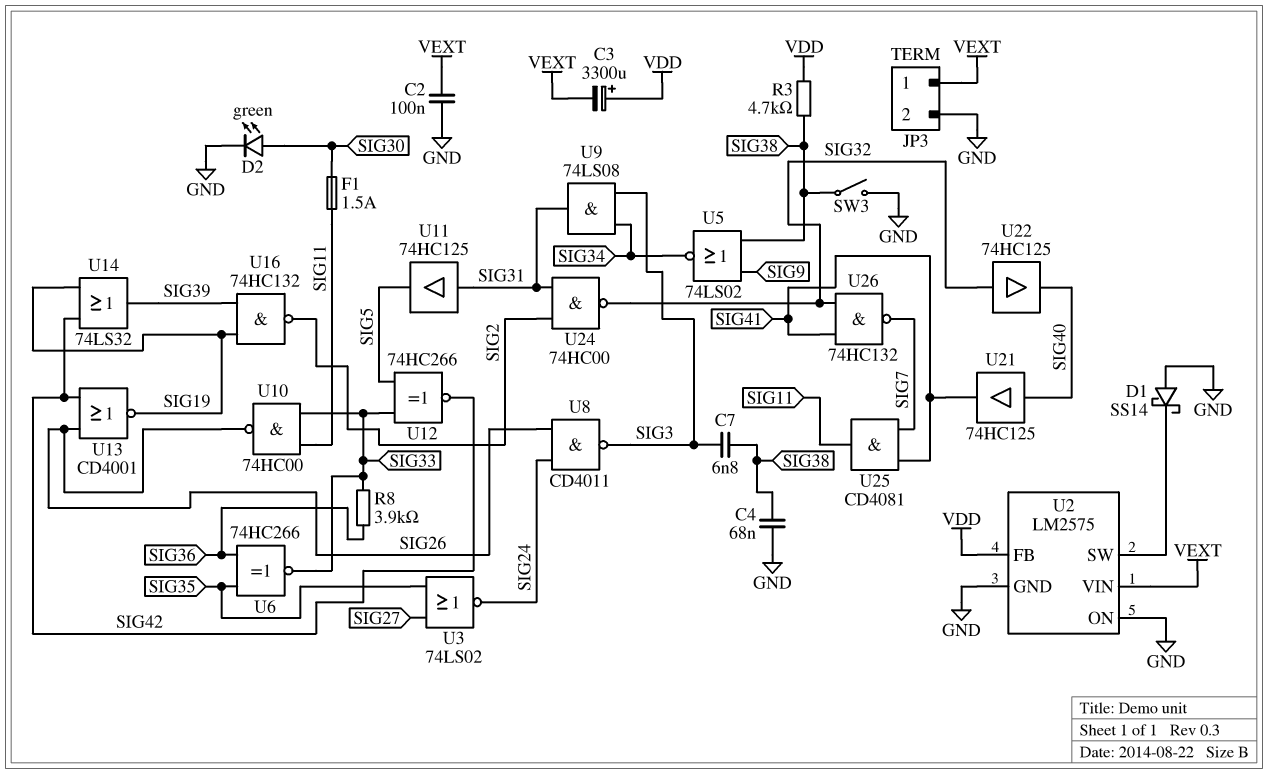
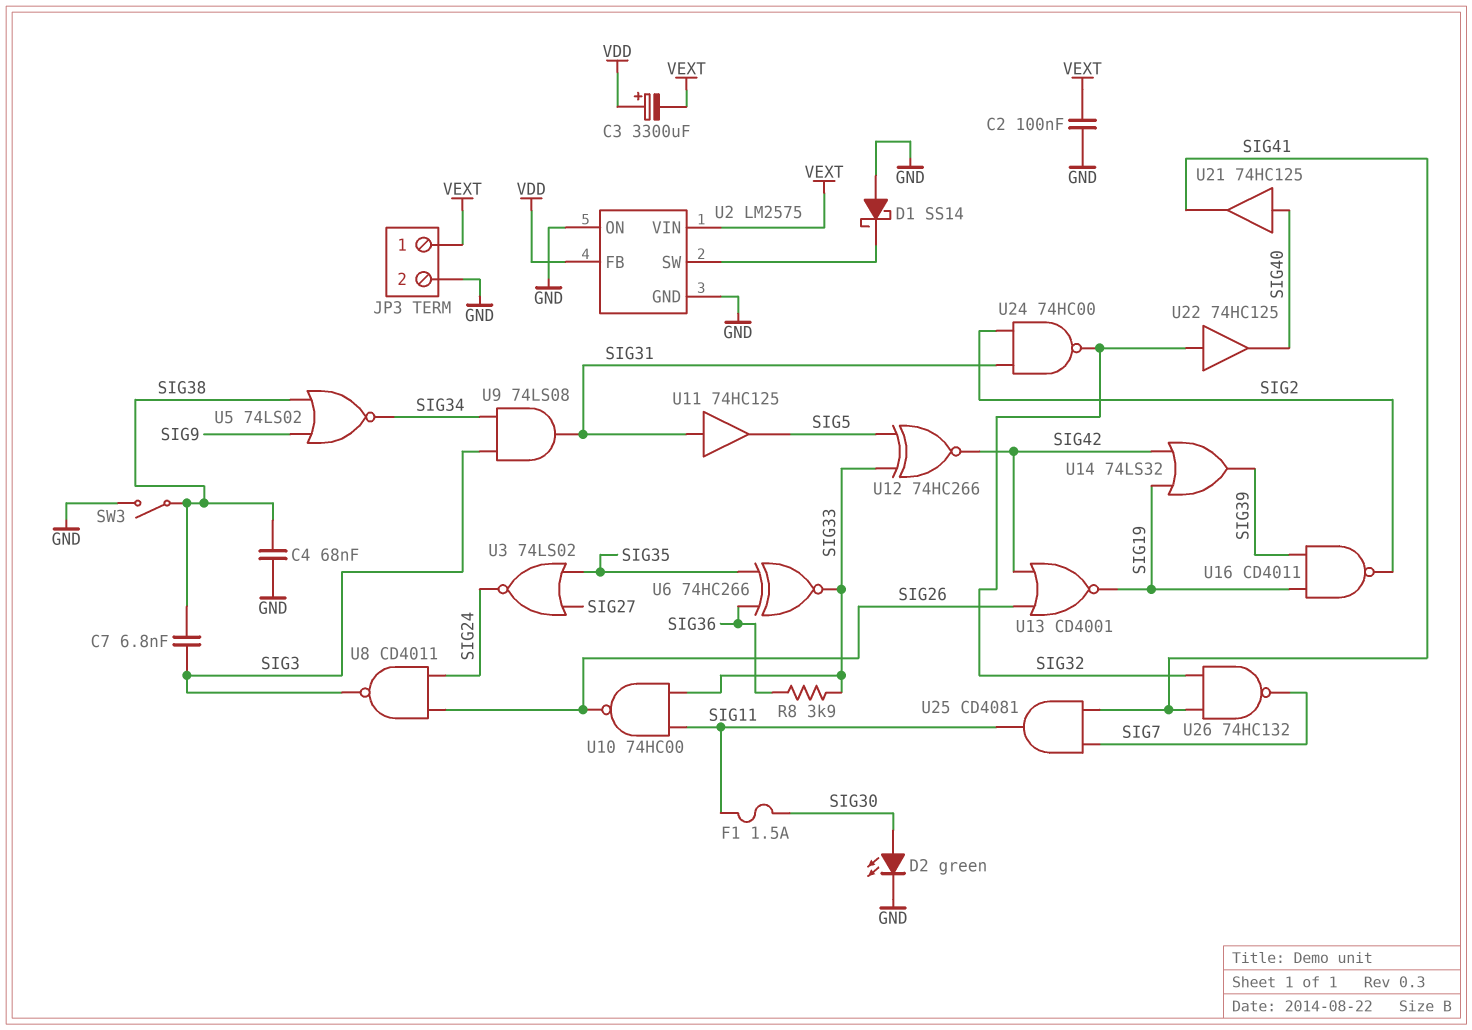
R3: 4.7k (SIG38, VDD) -> none
U16: NAND 74HC132 (in SIG19, in SIG39, out SIG2) -> NAND CD4011 (in SIG19, in SIG39, out SIG2)

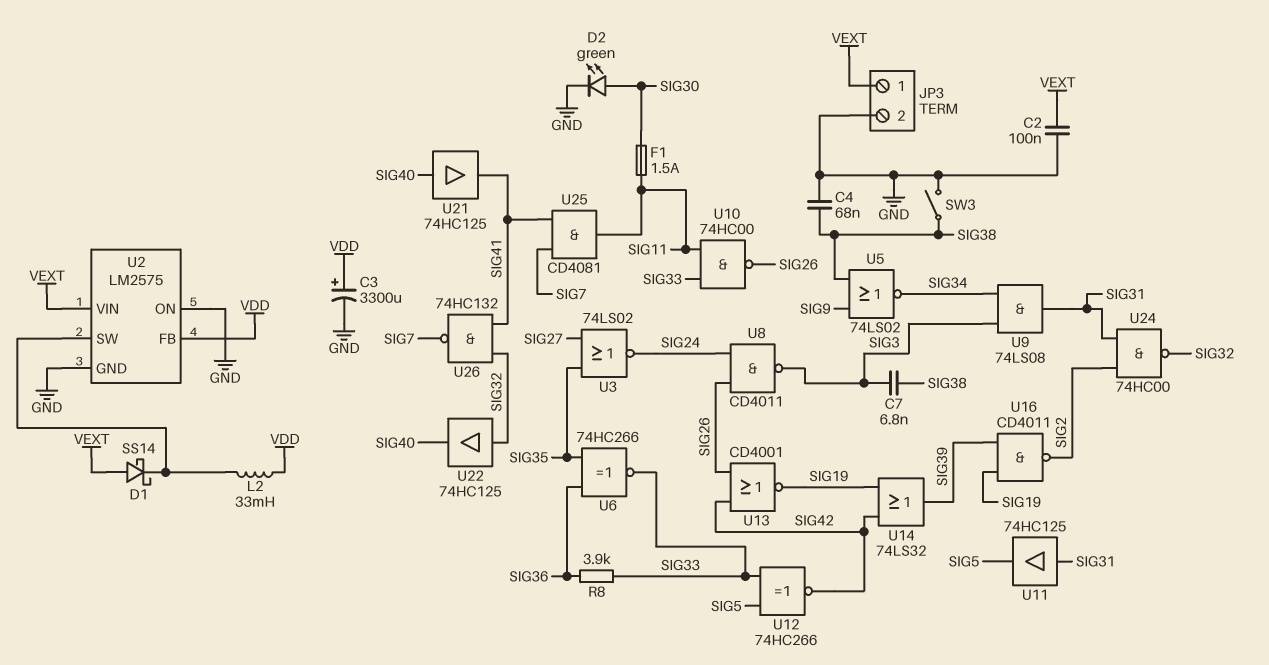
C3: 3300uF (plus VDD, minus VEXT) -> 3300uF (plus VDD, minus GND)
D1: schottky SS14 (A GND, K U2/SW) -> schottky SS14 (A VEXT, K U2/SW)
L2: none -> 33mH (U2/SW, VDD)

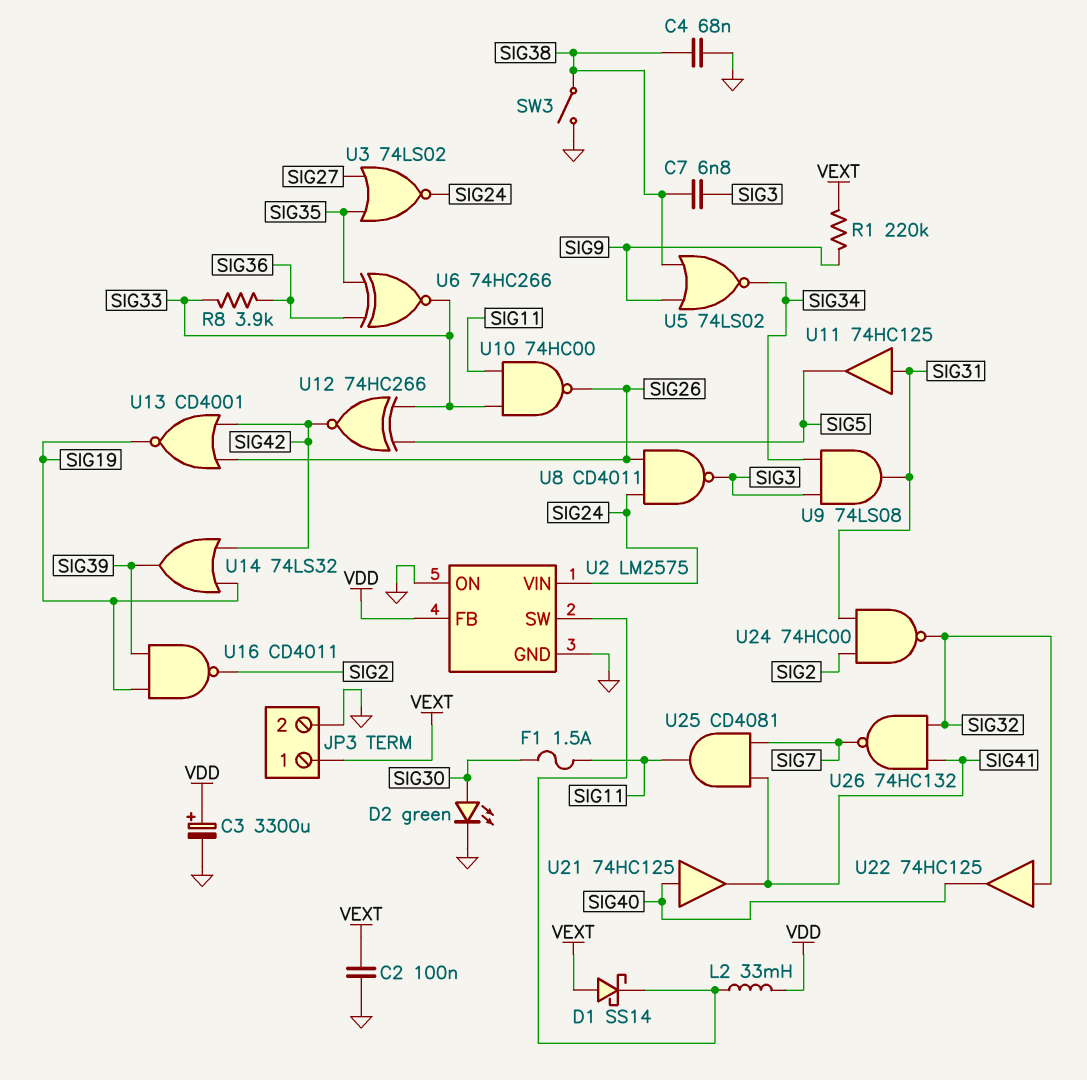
R1: none -> 220k (SIG9, VEXT)
U2 pin VIN: VEXT -> SIG24

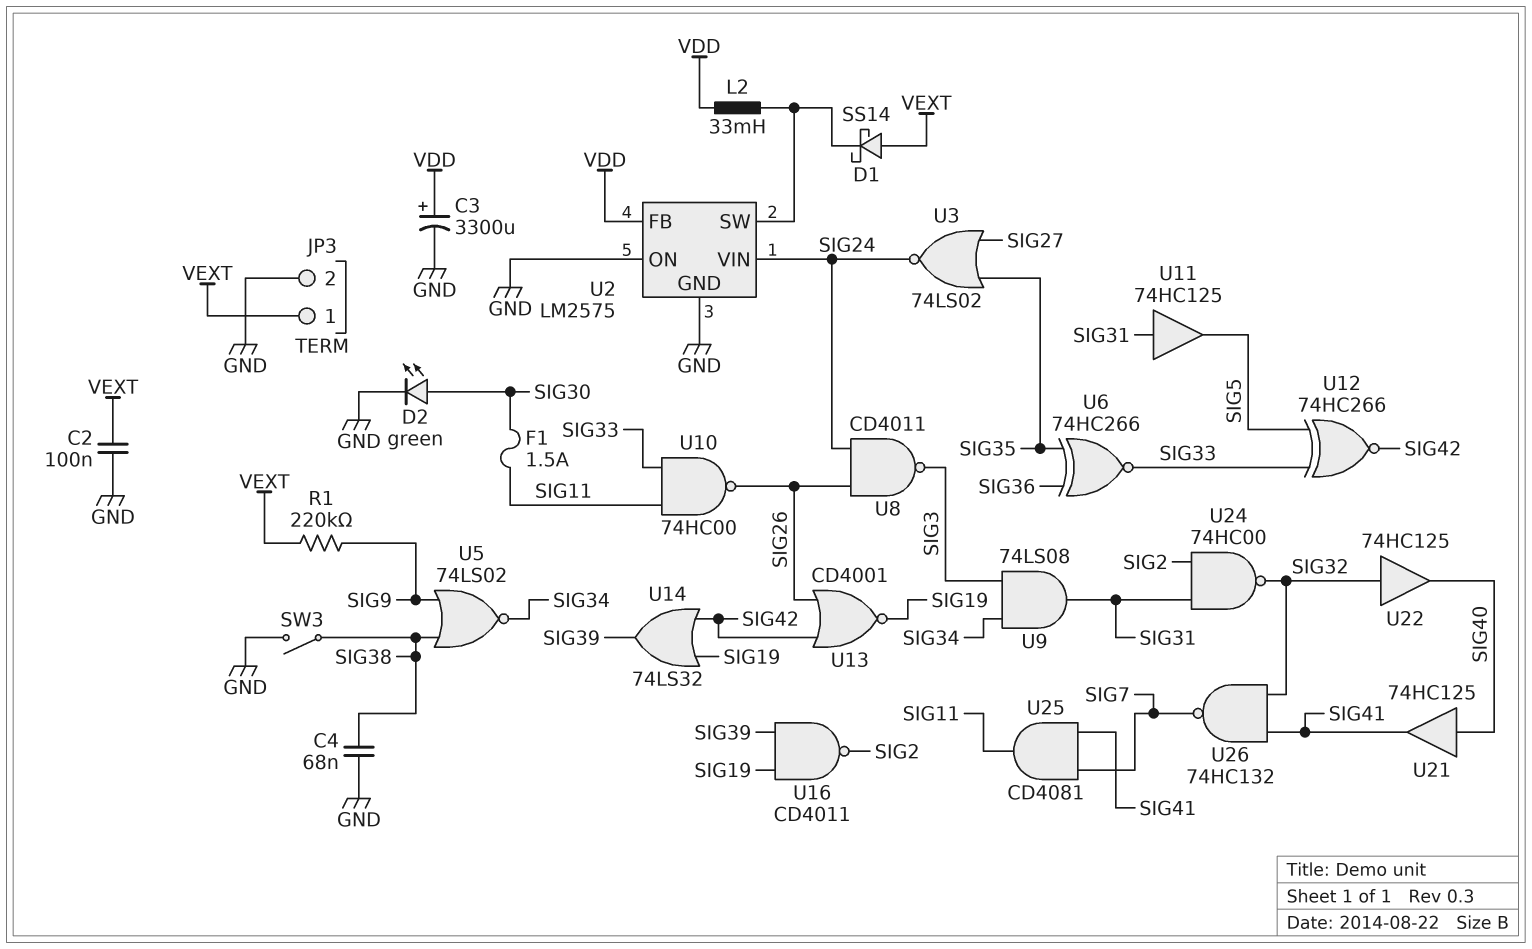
C7: 6.8nF (SIG3, SIG38) -> none
R8: 3.9k (SIG33, SIG36) -> none

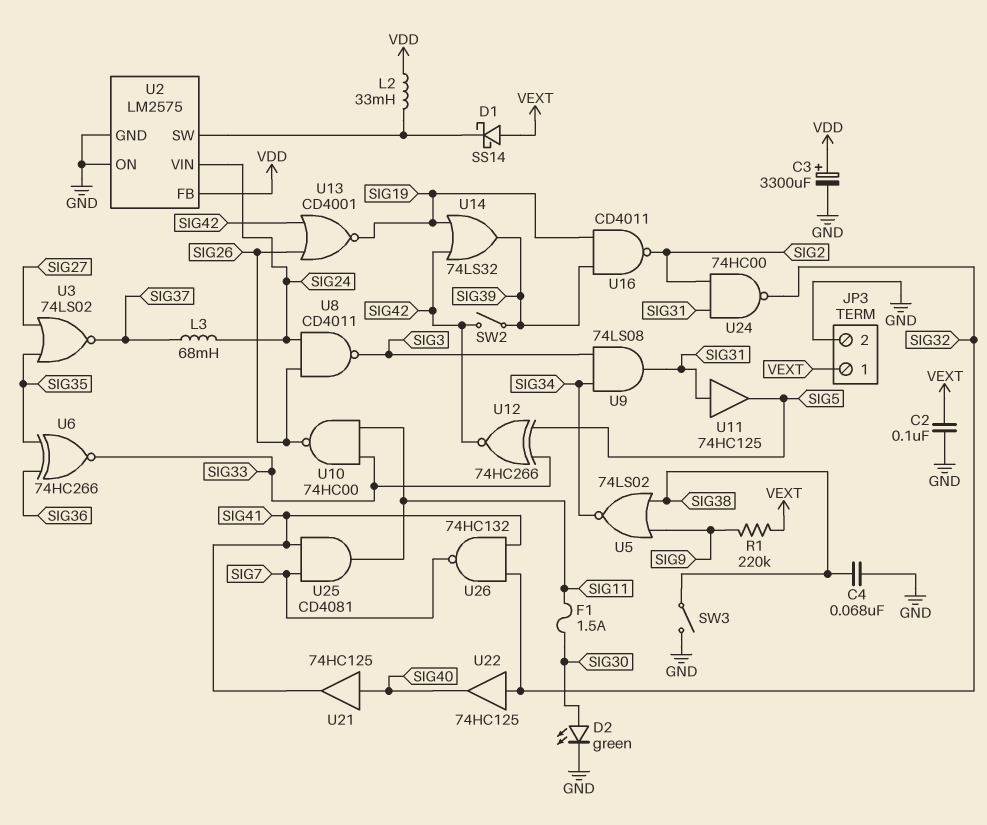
L3: none -> 68mH (SIG24, SIG37)
SW2: none -> switch (SIG39, SIG42)
U3: NOR 74LS02 (in SIG27, in SIG35, out SIG24) -> NOR 74LS02 (in SIG27, in SIG35, out SIG37)

